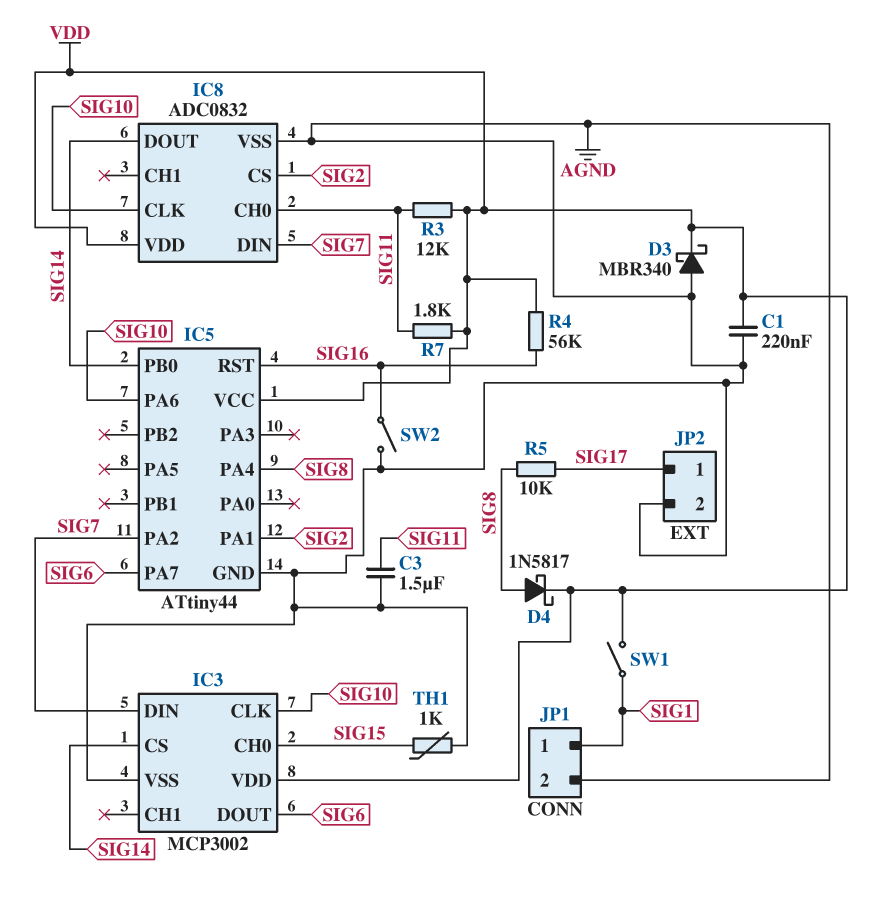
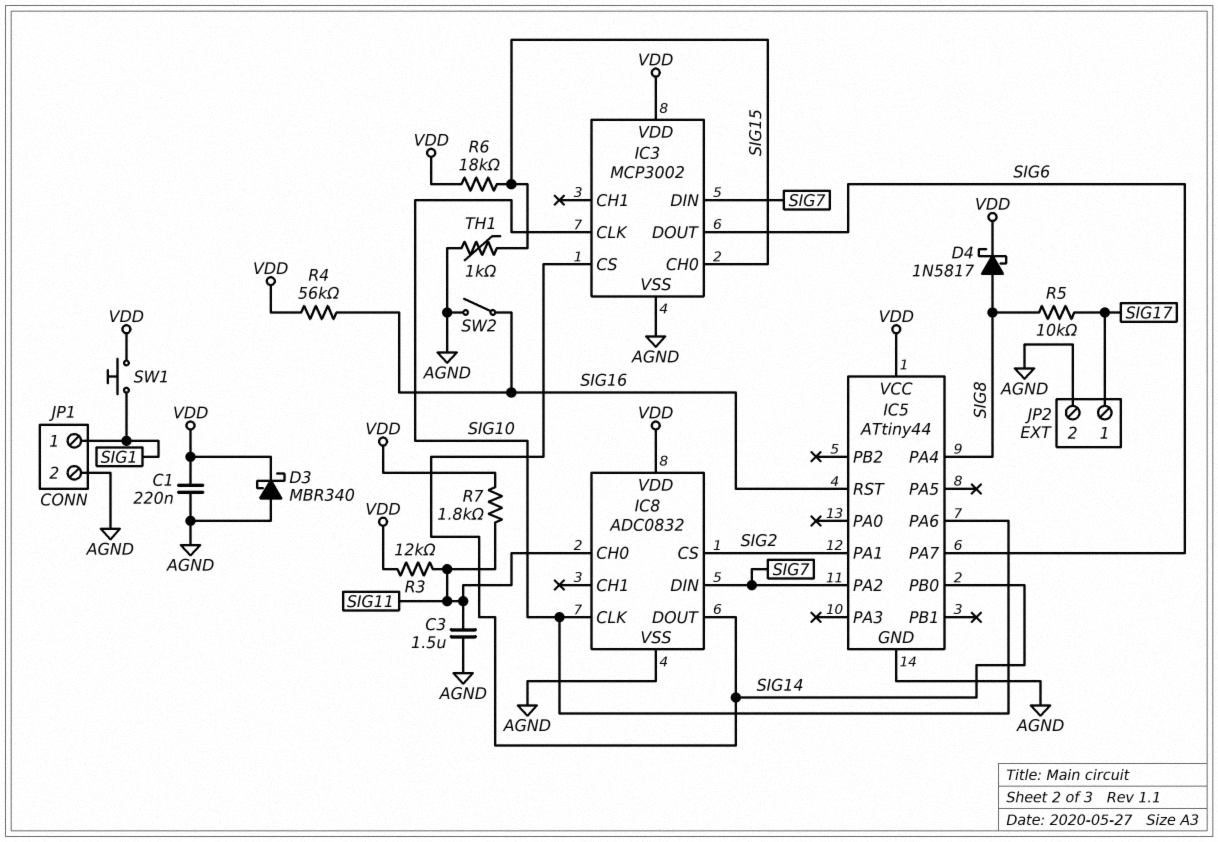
R6: none -> 18k (SIG15, VDD)
SW1: switch (SIG1, VDD) -> button (SIG1, VDD)

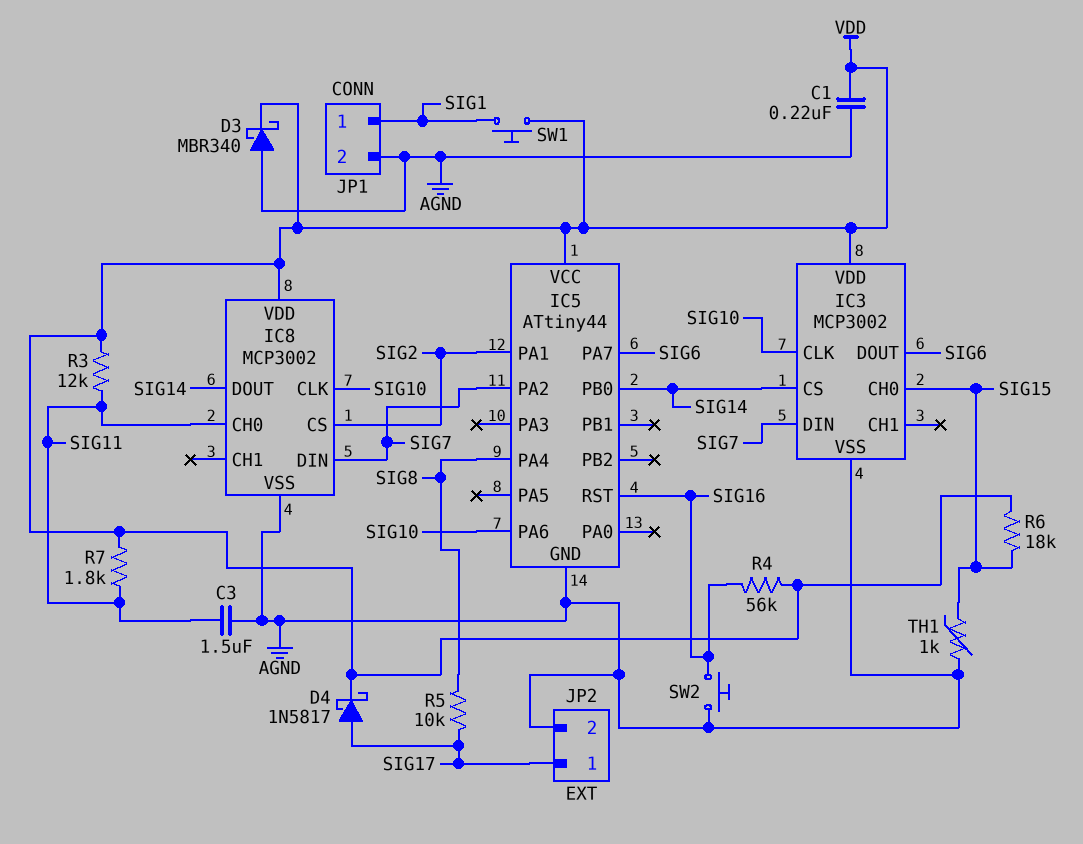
D4: schottky 1N5817 (A SIG8, K VDD) -> schottky 1N5817 (A SIG17, K VDD)
IC8: ADC0832 -> MCP3002
SW2: switch (AGND, SIG16) -> button (AGND, SIG16)

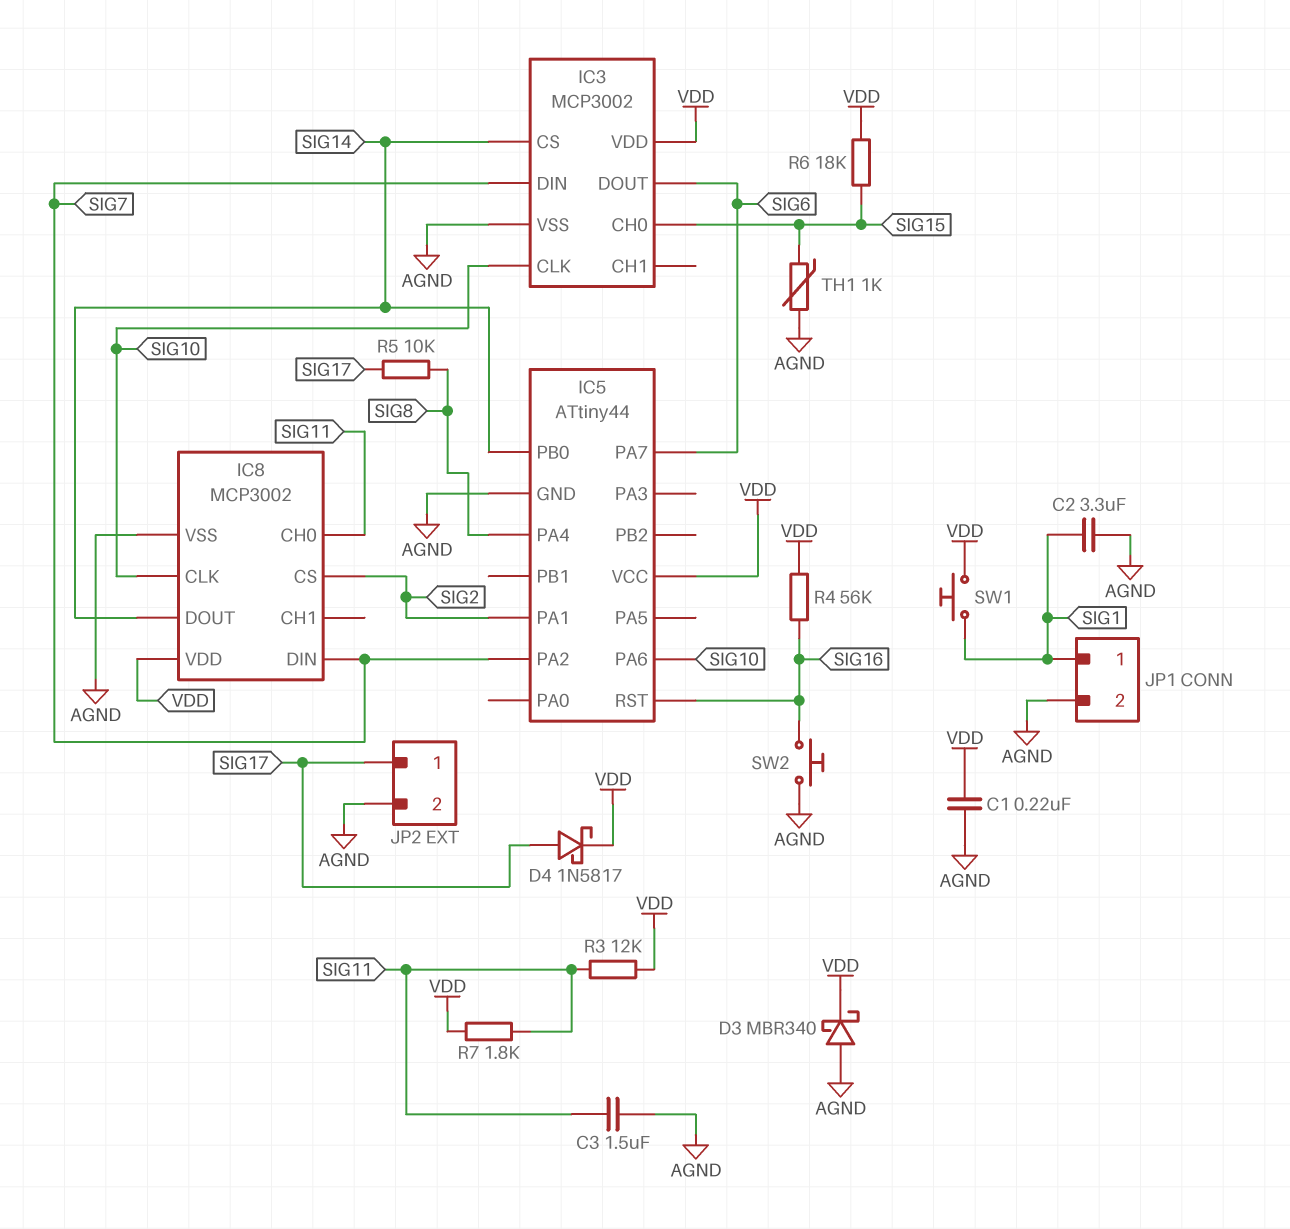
C2: none -> 3.3uF (AGND, SIG1)

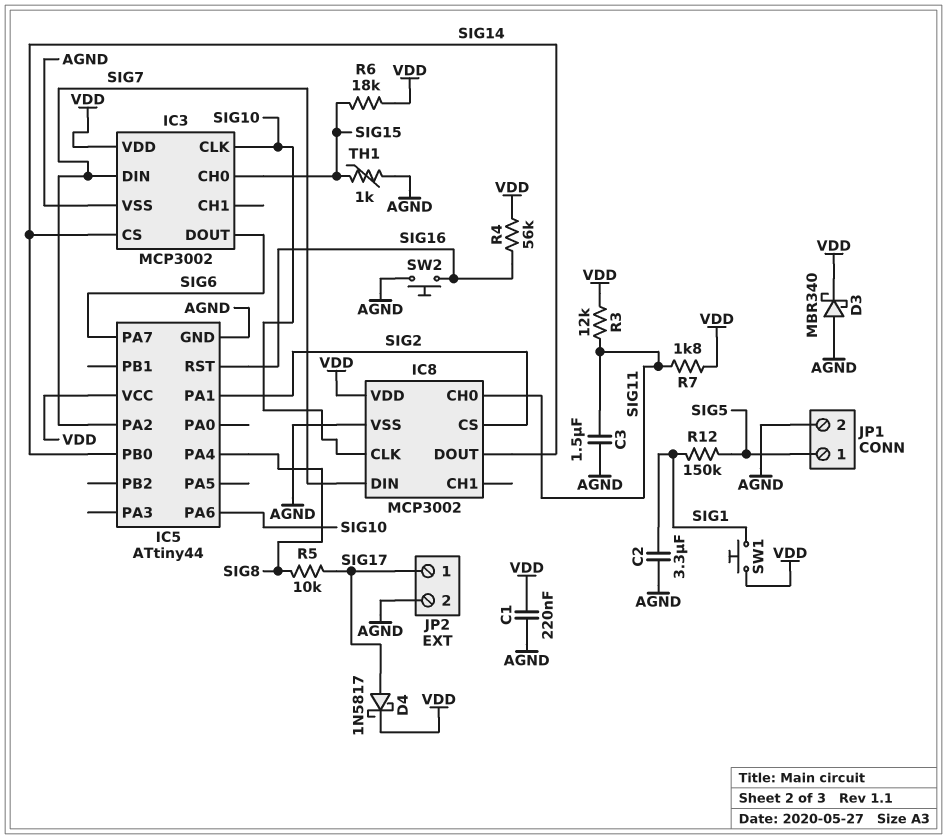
JP1 pin 1: SIG1 -> SIG5
R12: none -> 150k (SIG1, SIG5)

